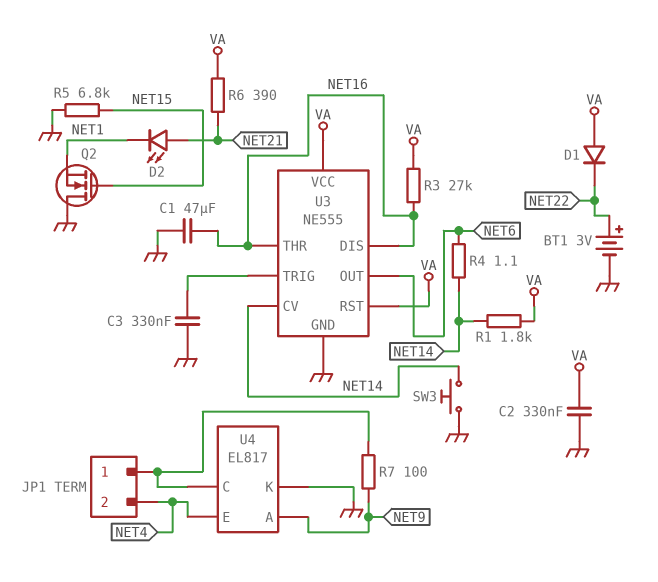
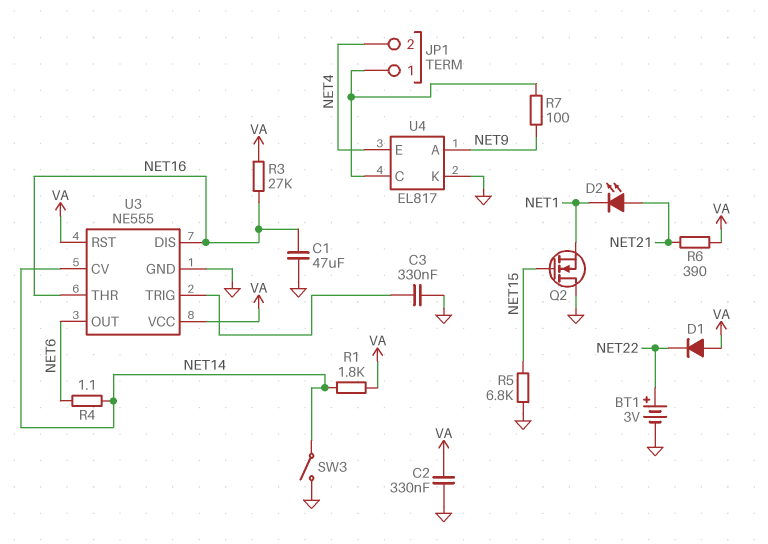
SW3: button (GND, NET14) -> switch (GND, NET14)

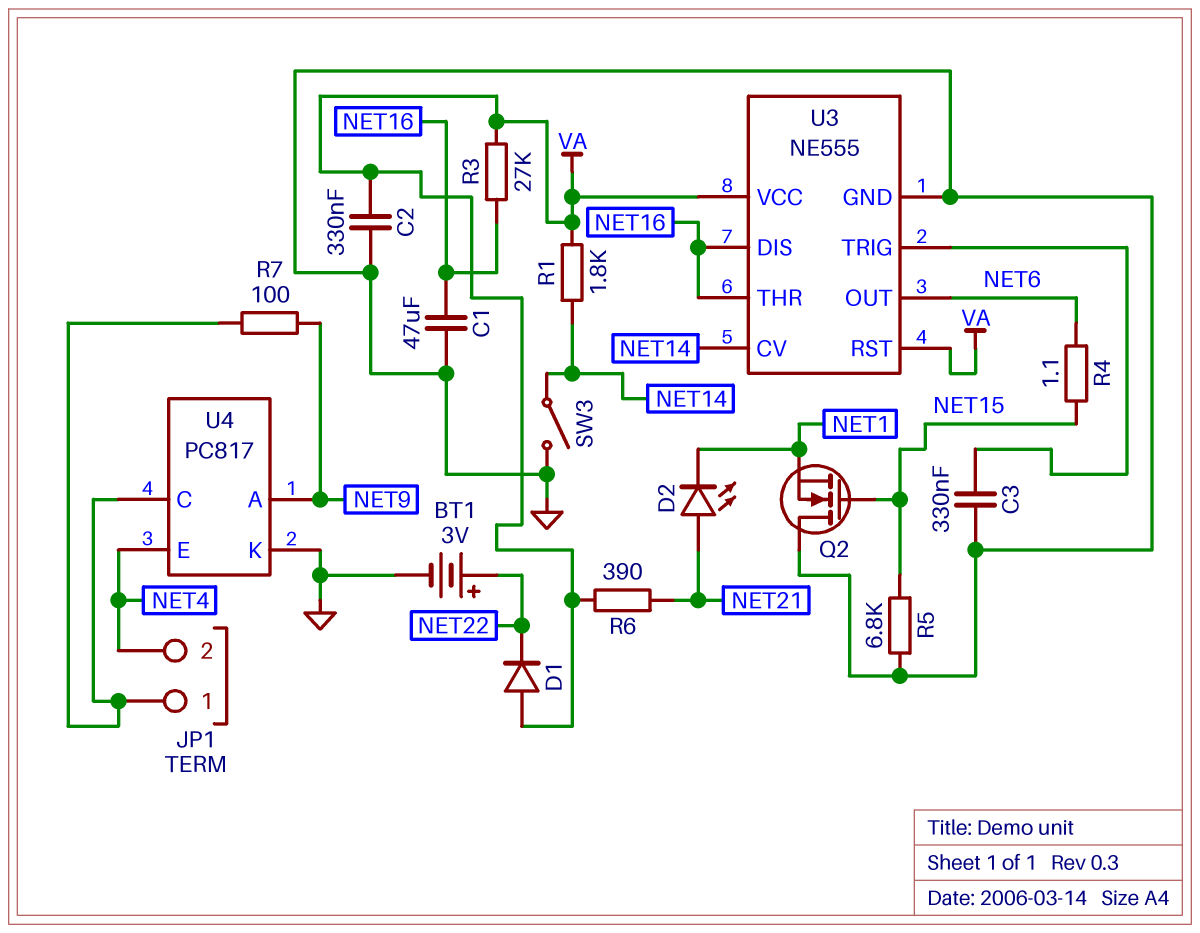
R4: 1.1 (NET6, NET14) -> 1.1 (NET6, NET15)
U4: EL817 -> PC817

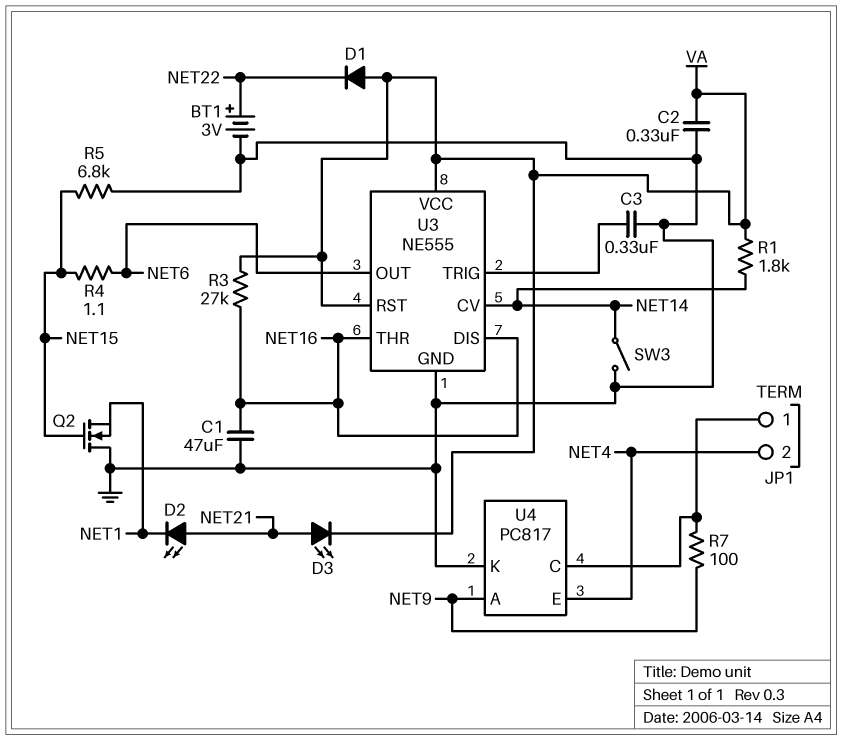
D3: none -> LED (A NET21, K VA)
R6: 390 (NET21, VA) -> none

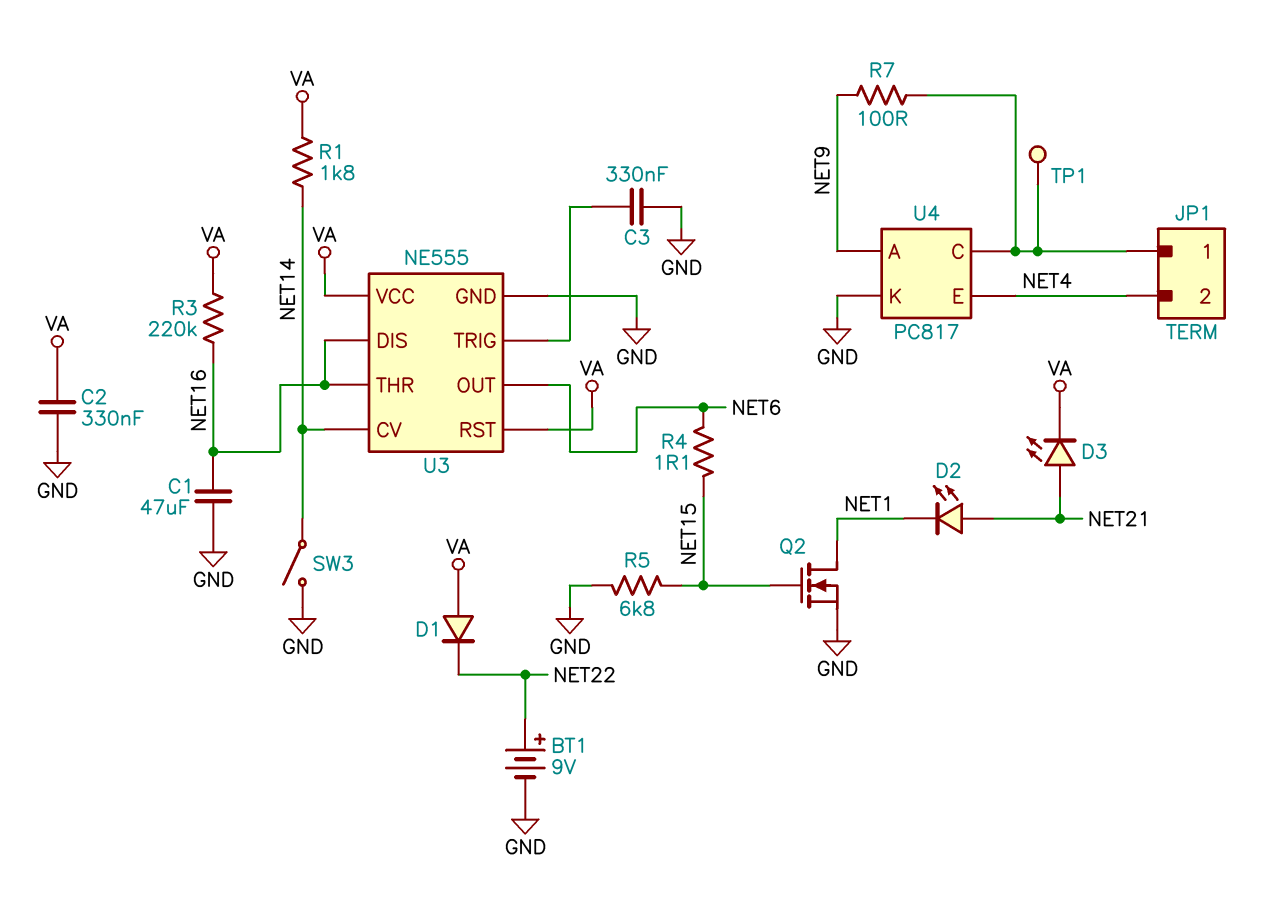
BT1: 3V (plus NET22, minus GND) -> 9V (plus NET22, minus GND)
Q2: NMOS (G NET15, D GND, S NET1) -> NMOS (G NET15, D NET1, S GND)
R3: 27k (NET16, VA) -> 220k (NET16, VA)
TP1: none -> test point (JP1/1)

